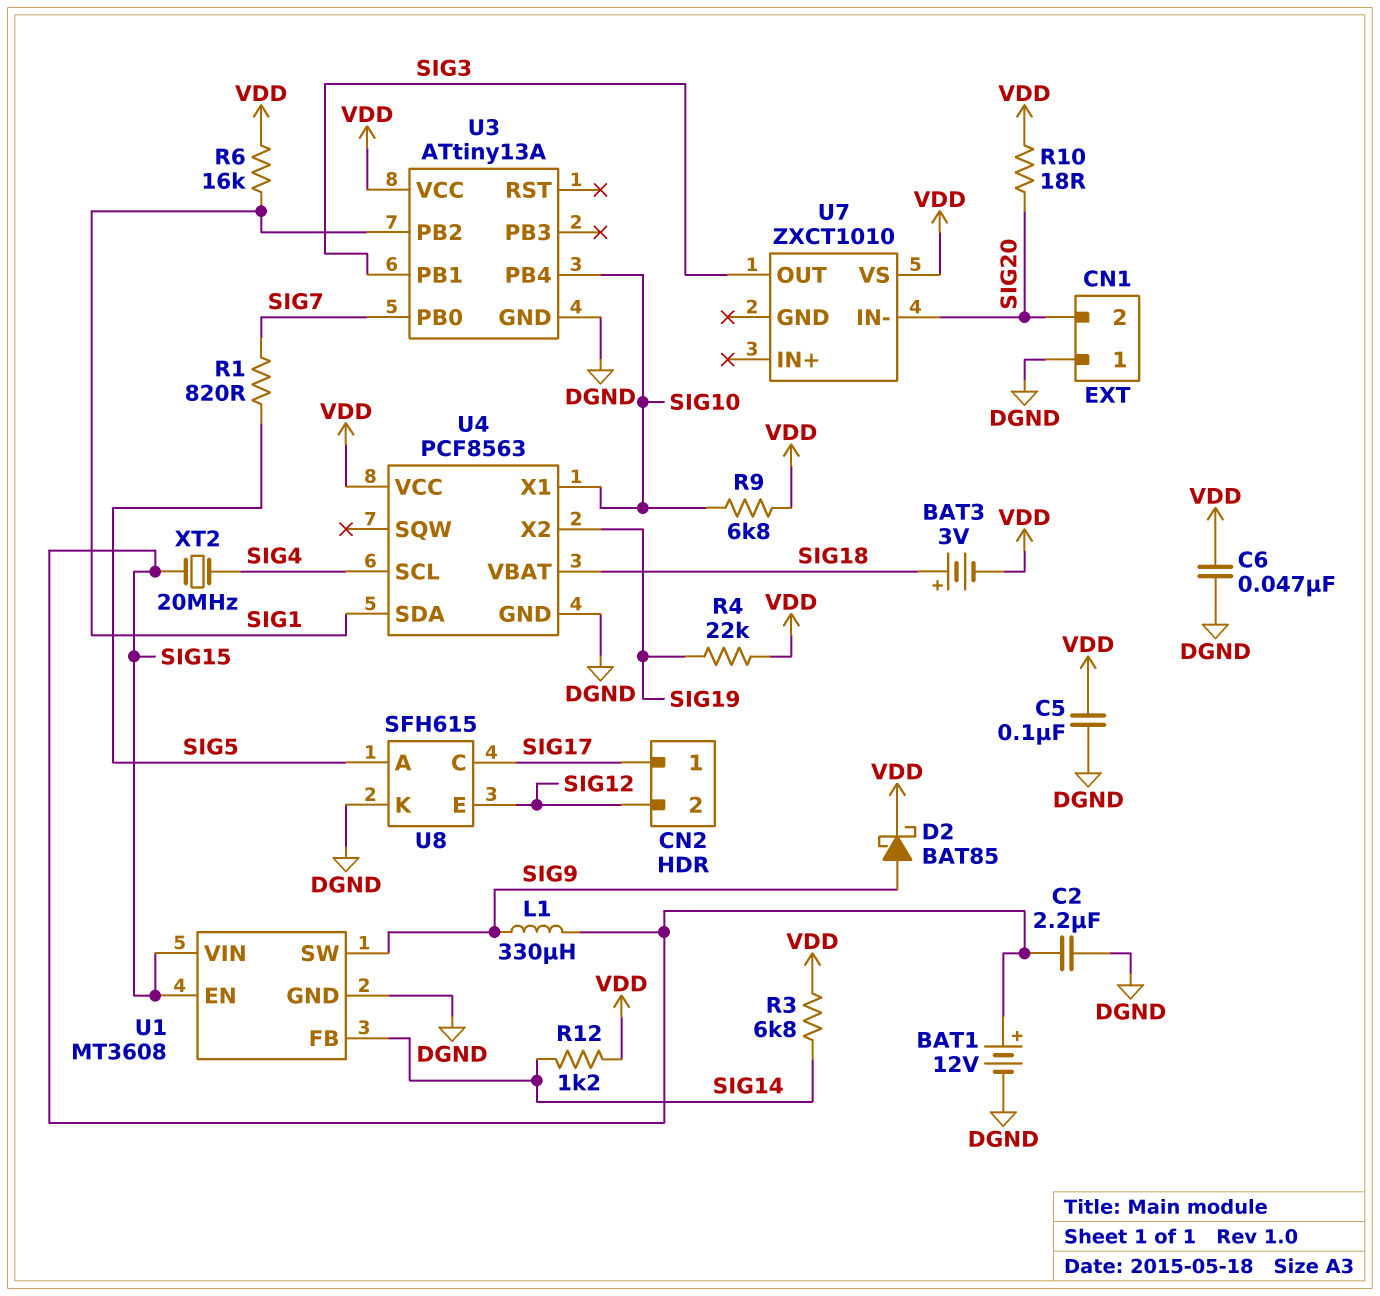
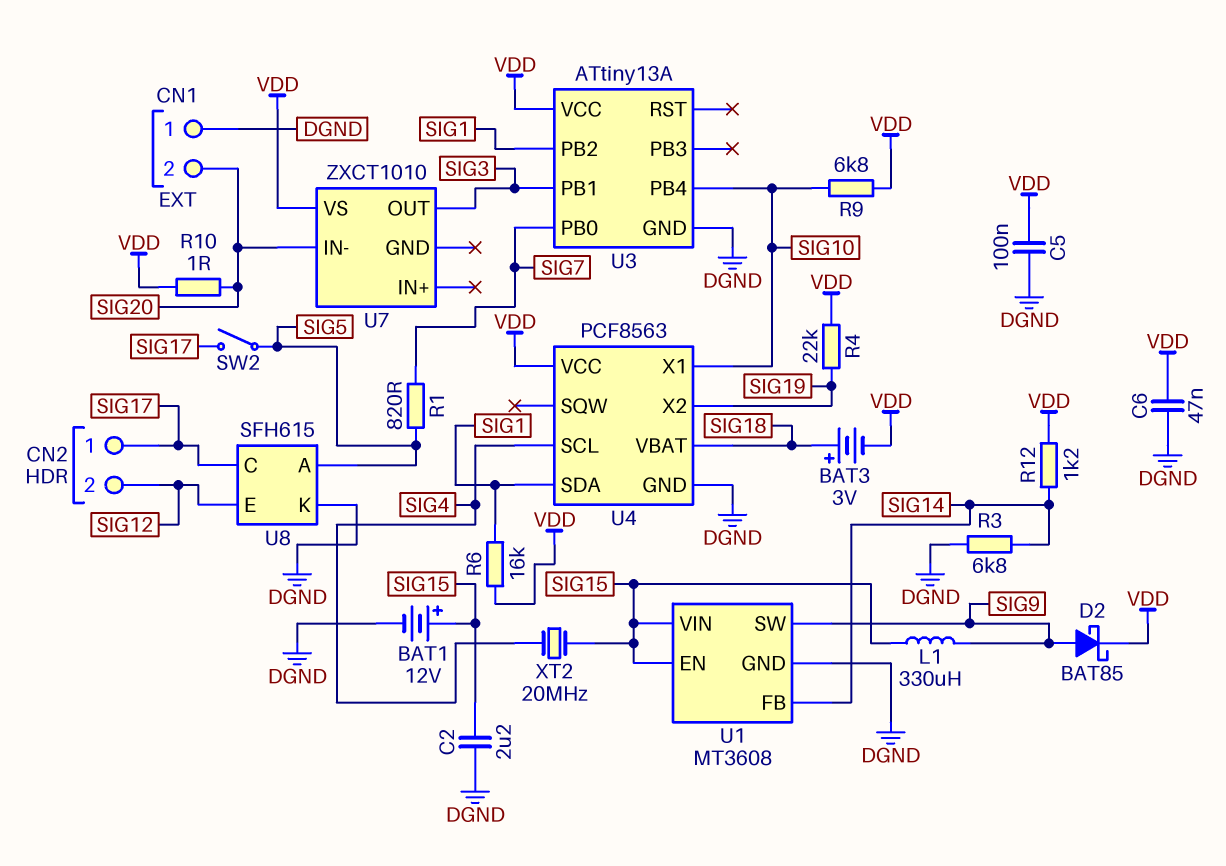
R3: 6.8k (SIG14, VDD) -> 6.8k (DGND, SIG14)
R10: 18 (SIG20, VDD) -> 1 (SIG20, VDD)
SW2: none -> switch (SIG5, SIG17)

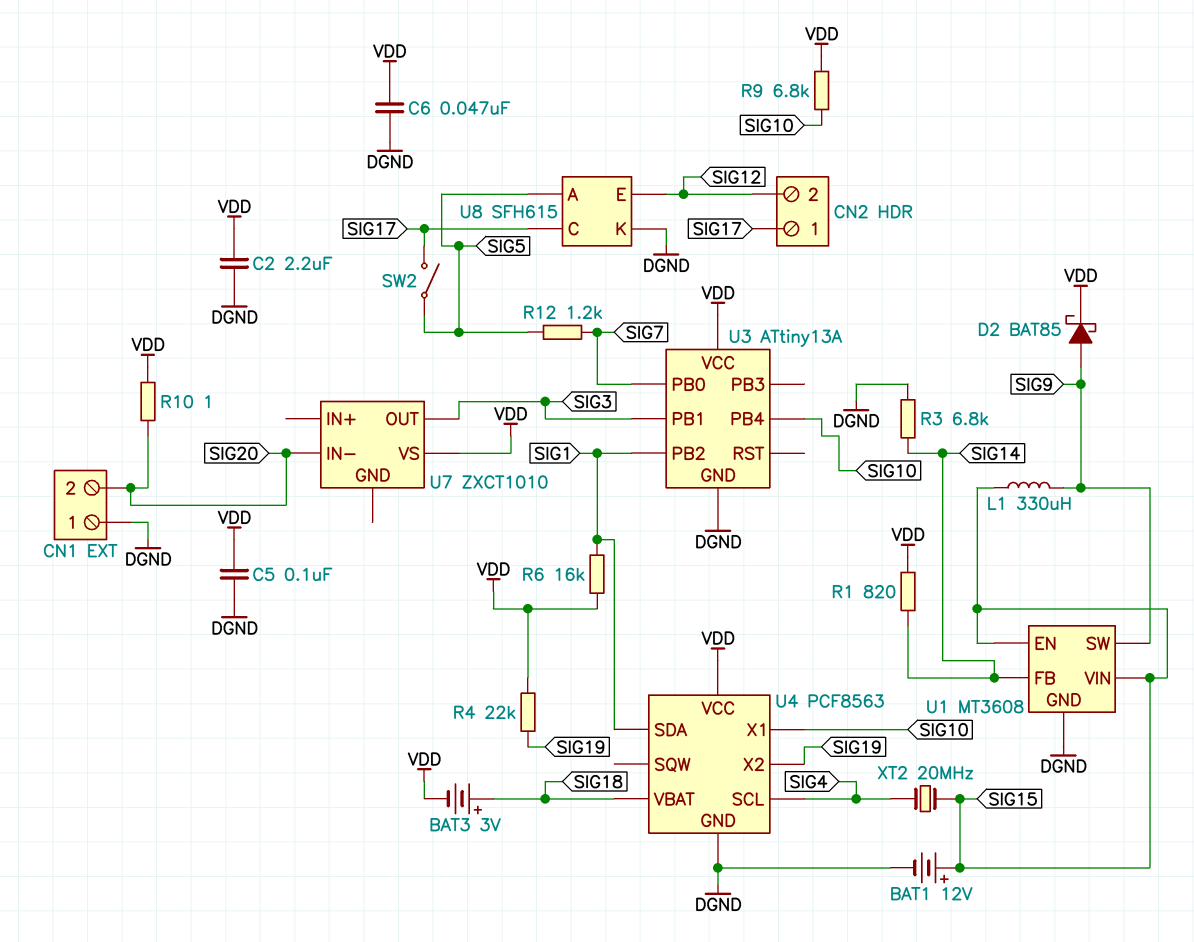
C2: 2.2uF (DGND, SIG15) -> 2.2uF (DGND, VDD)
R1: 820 (SIG5, SIG7) -> 820 (SIG14, VDD)
R12: 1.2k (SIG14, VDD) -> 1.2k (SIG5, SIG7)

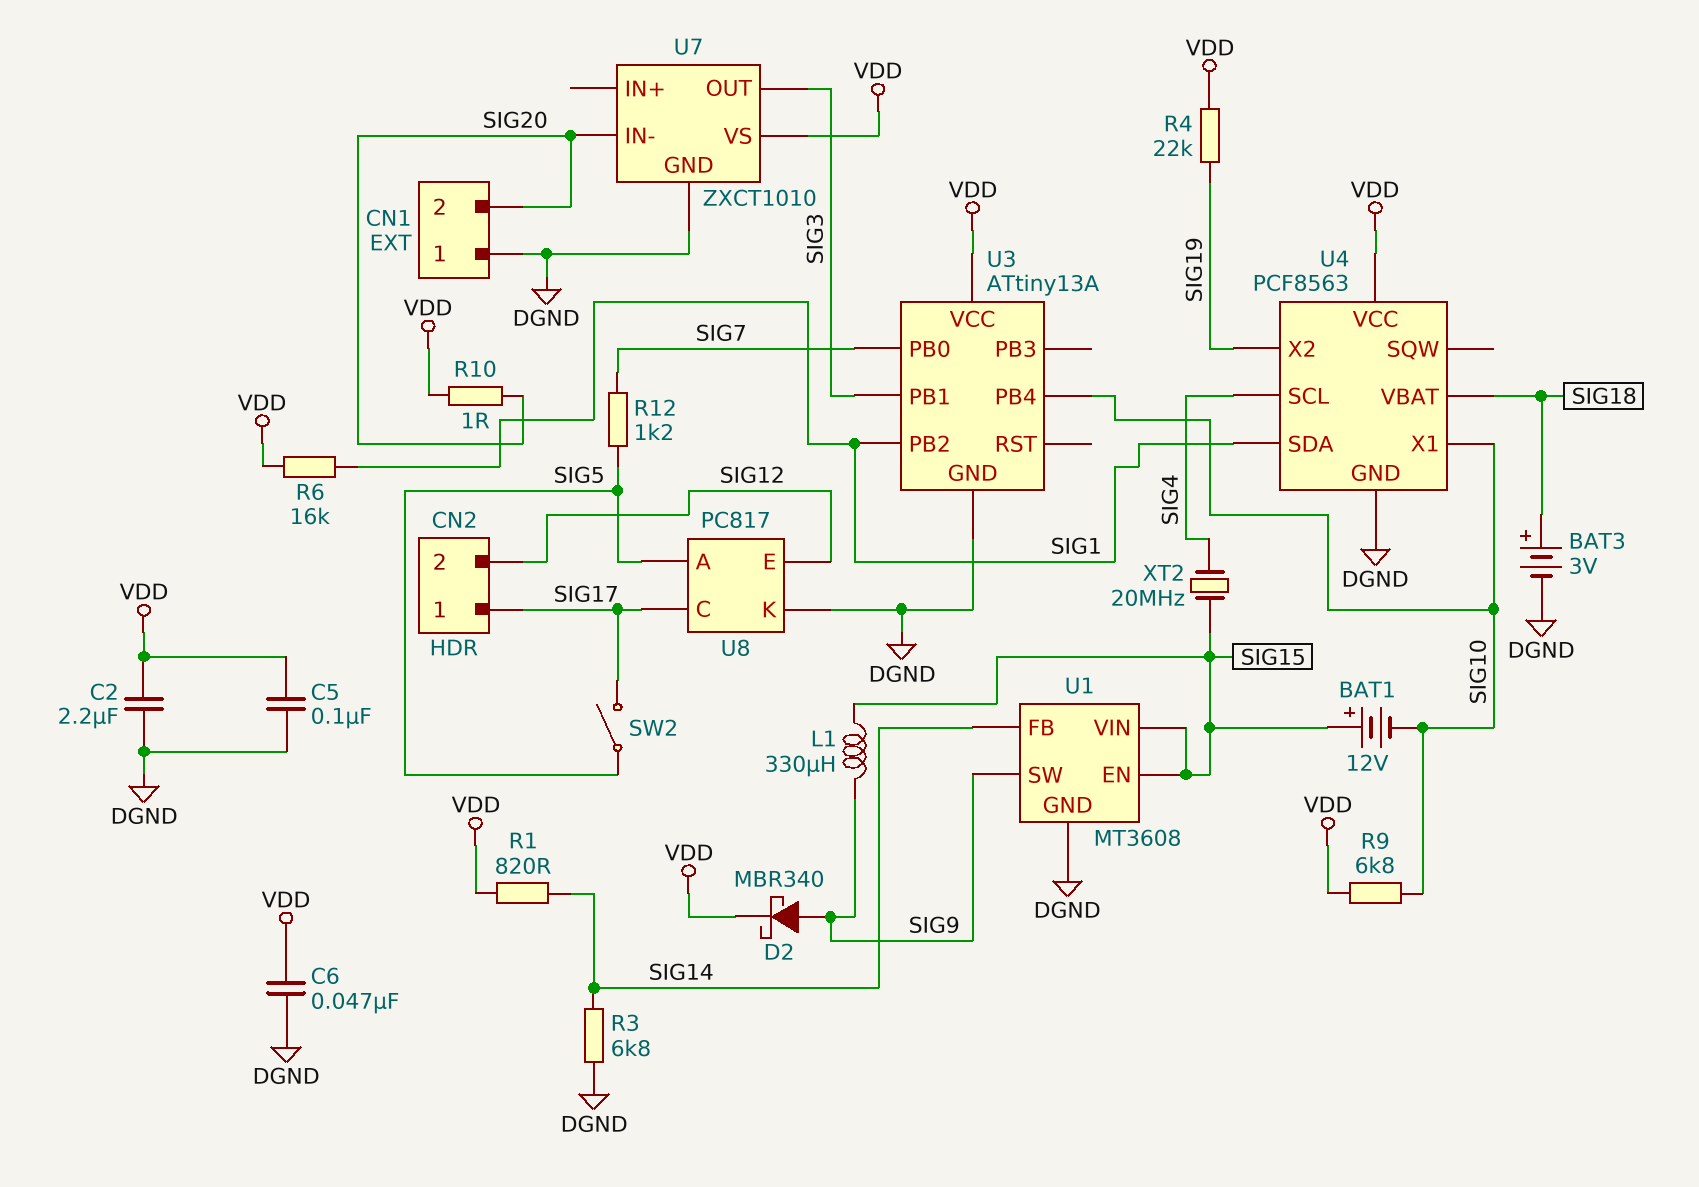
BAT1: 12V (plus SIG15, minus DGND) -> 12V (plus SIG15, minus SIG10)
BAT3: 3V (plus SIG18, minus VDD) -> 3V (plus SIG18, minus DGND)
D2: schottky BAT85 (A SIG9, K VDD) -> schottky MBR340 (A SIG9, K VDD)
U7 pin GND: none -> DGND
U8: SFH615 -> PC817

